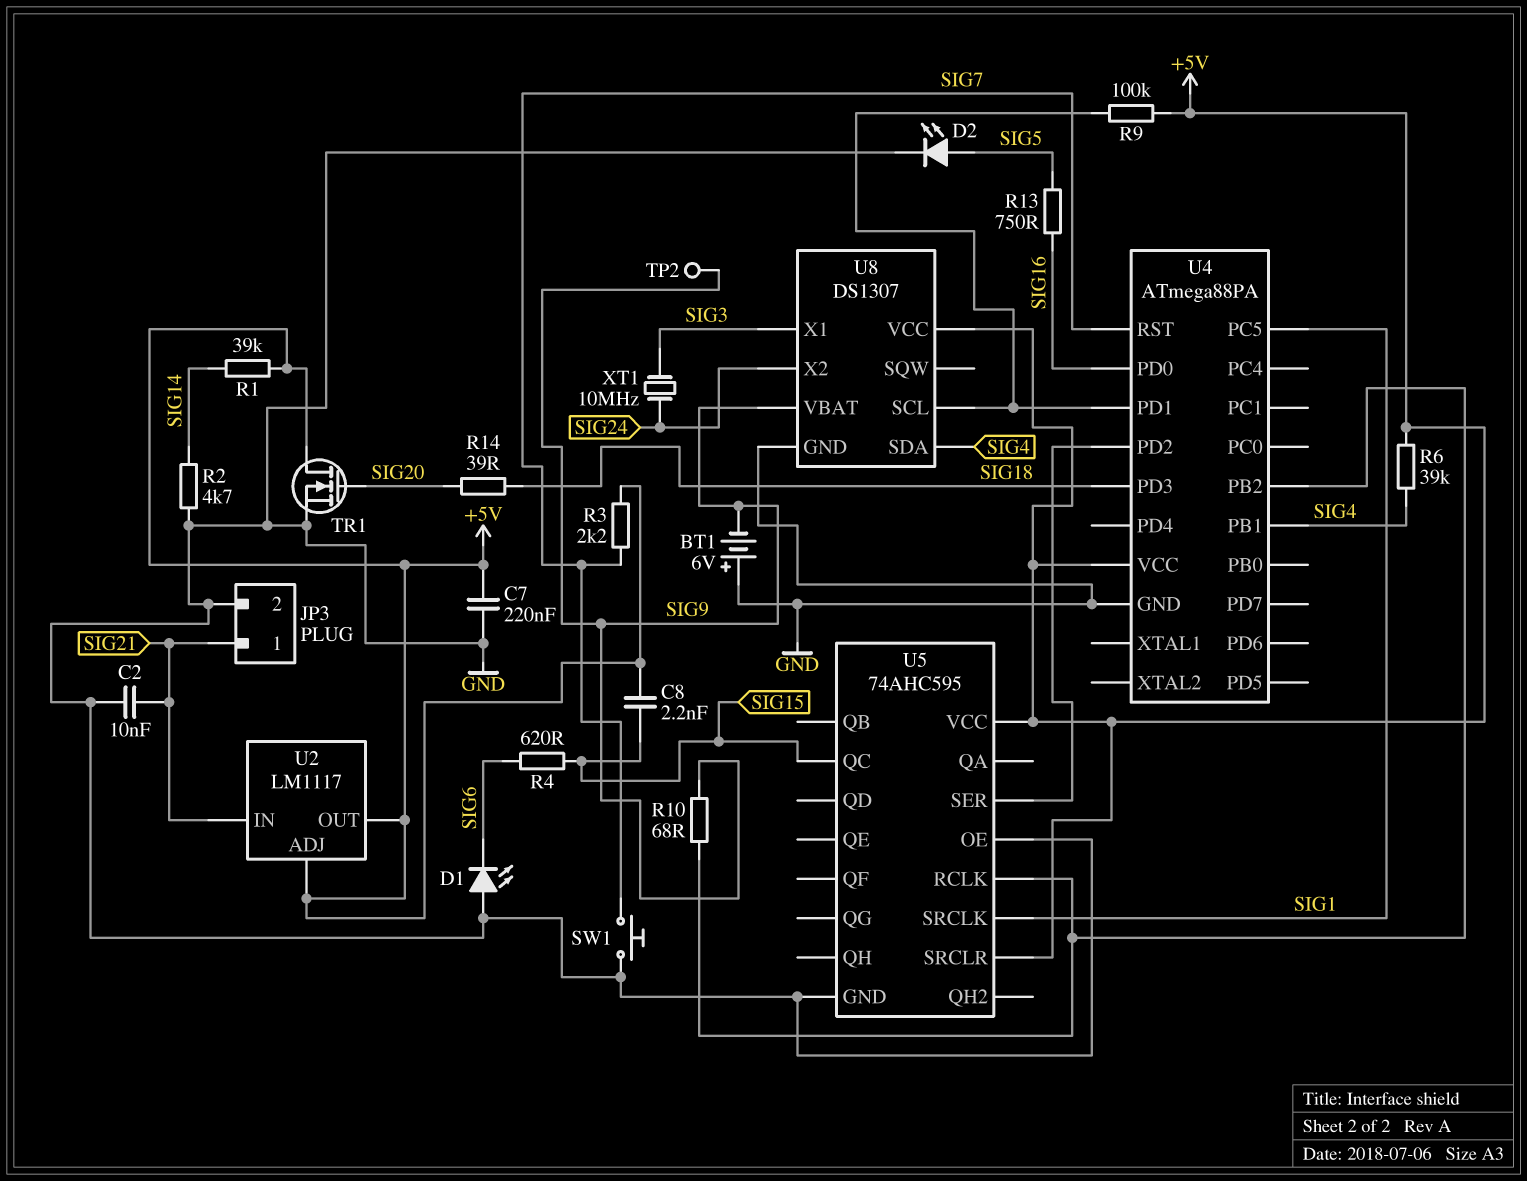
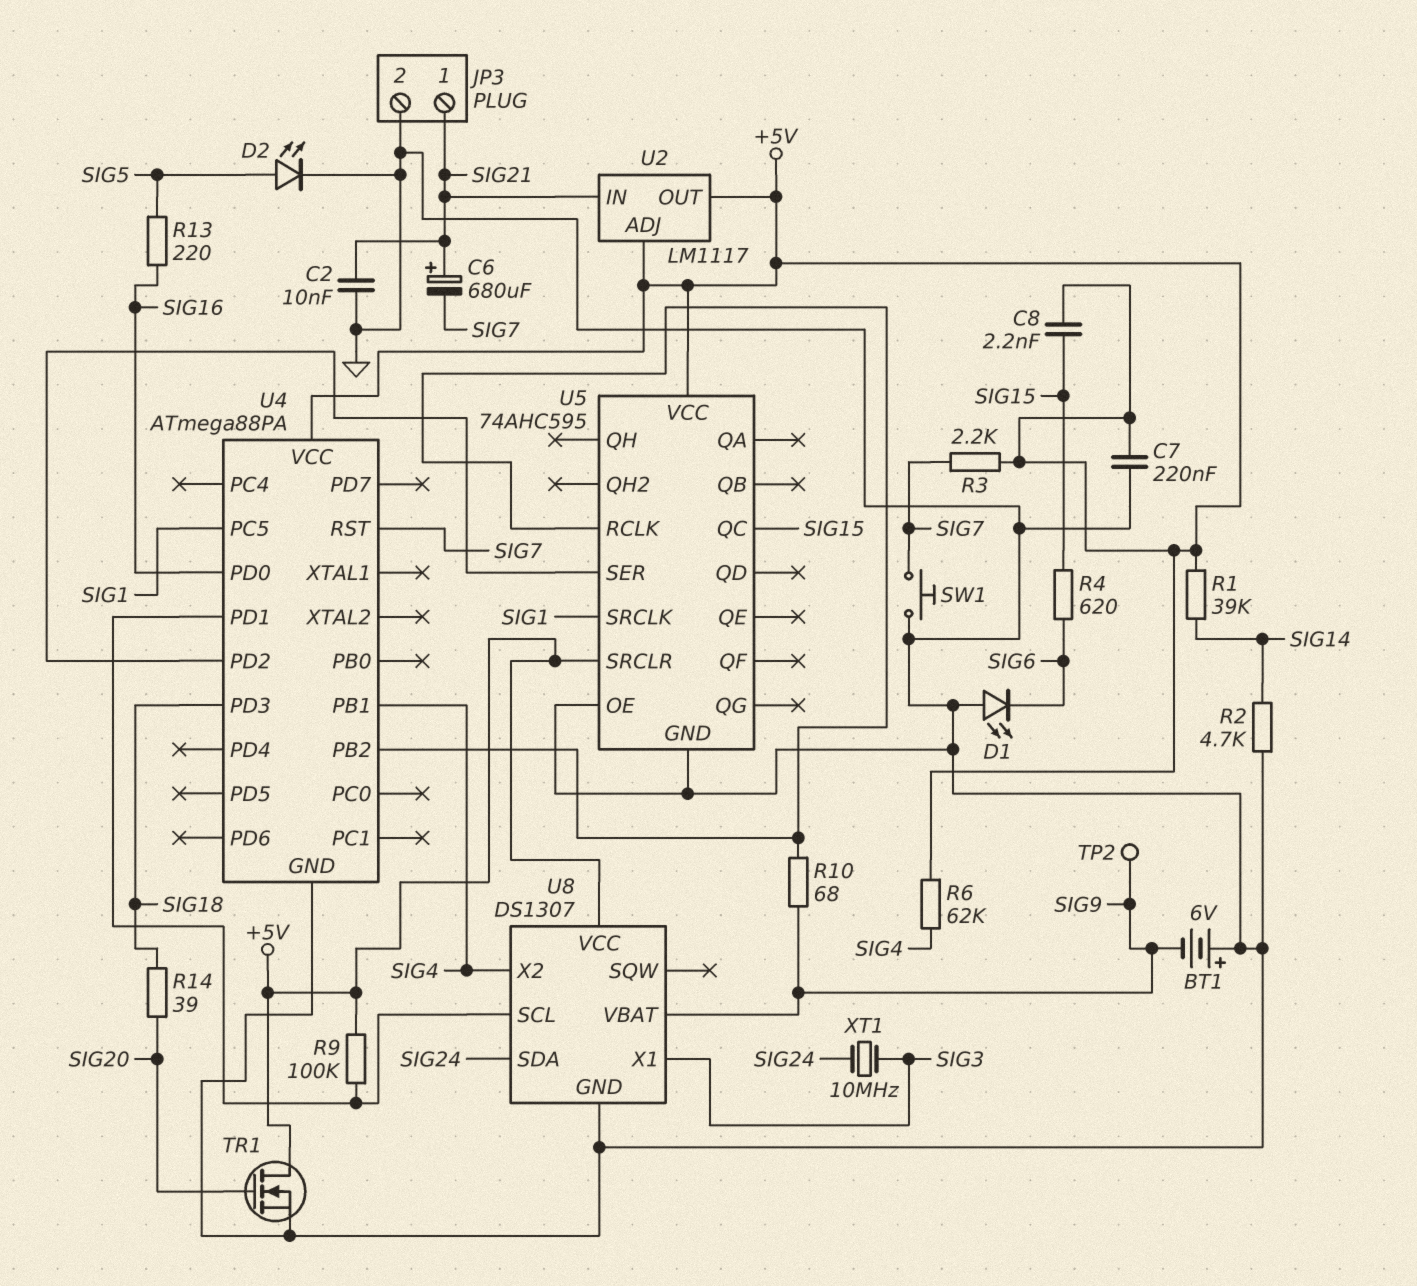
C6: none -> 680uF (plus SIG21, minus SIG7)
R6: 39k (+5V, SIG4) -> 62k (+5V, SIG4)
R13: 750 (SIG5, SIG16) -> 220 (SIG5, SIG16)
U8 pin SDA: SIG4 -> SIG24
U8 pin X2: SIG24 -> SIG4

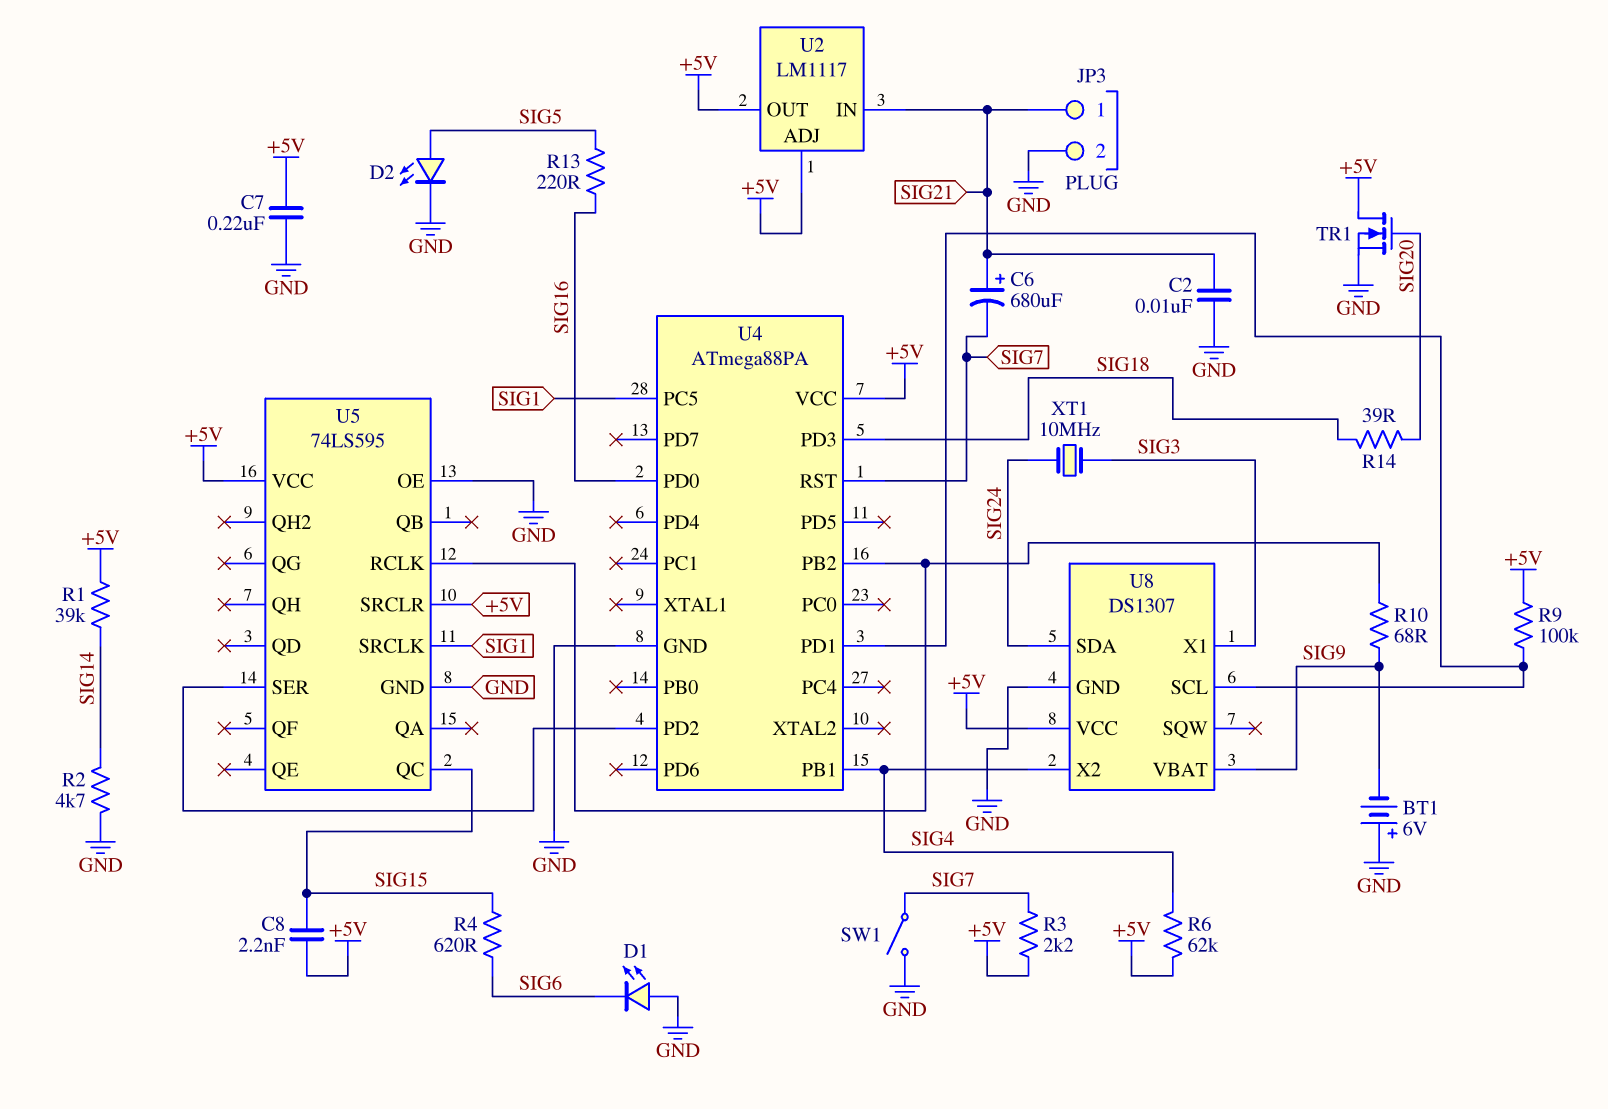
SW1: button (GND, SIG7) -> switch (GND, SIG7)
TP2: test point (SIG9) -> none
U5: 74AHC595 -> 74LS595

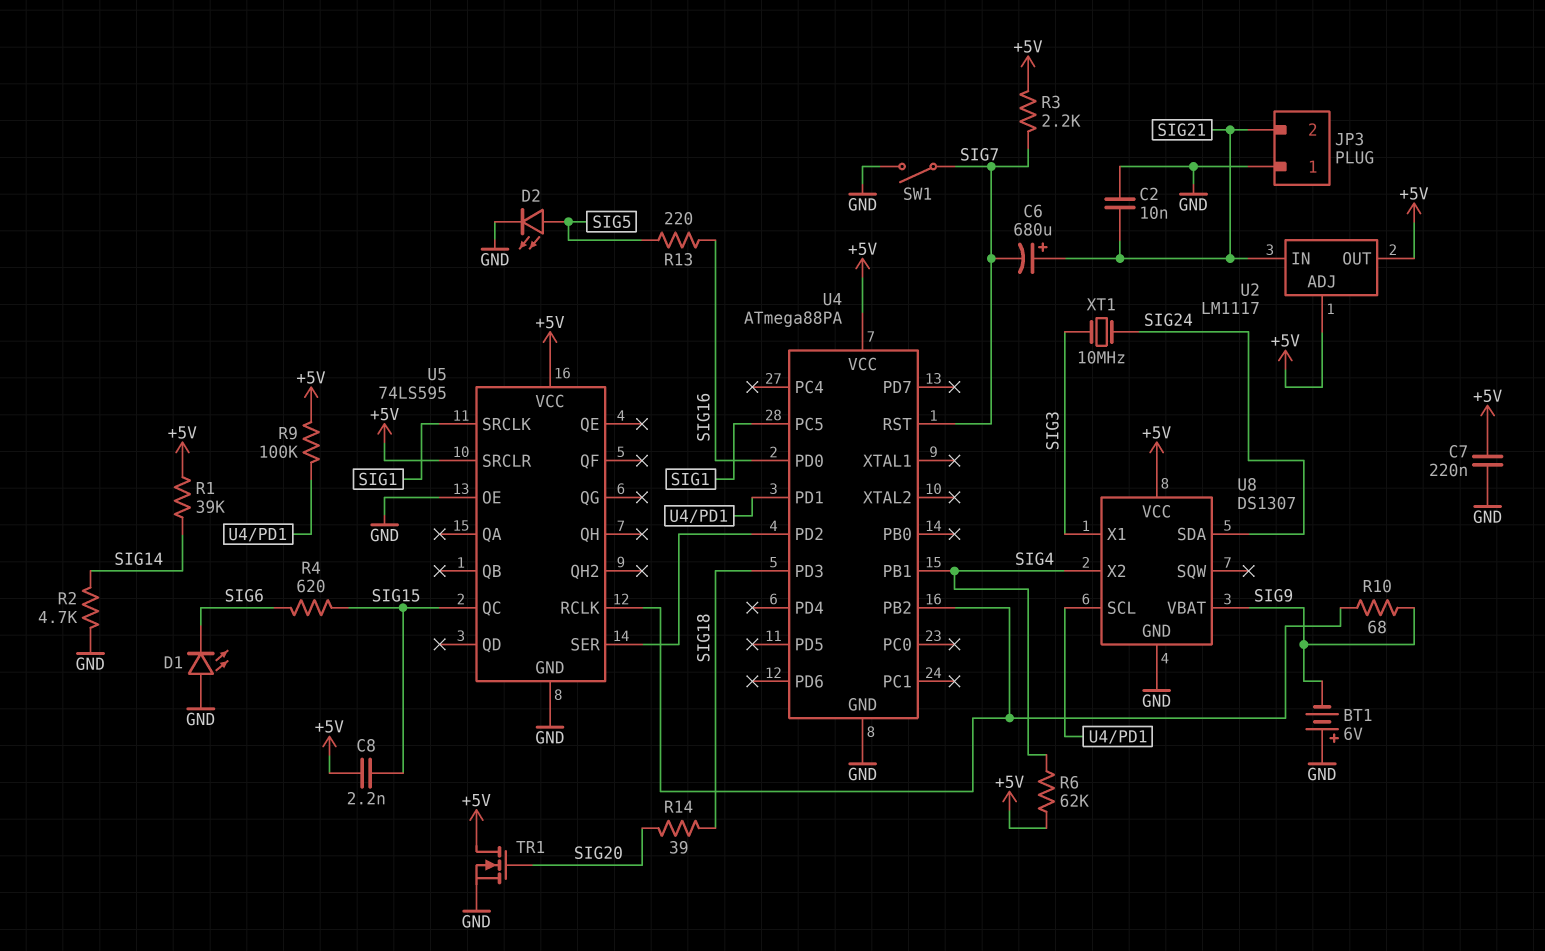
JP3 pin 1: SIG21 -> GND
JP3 pin 2: GND -> SIG21

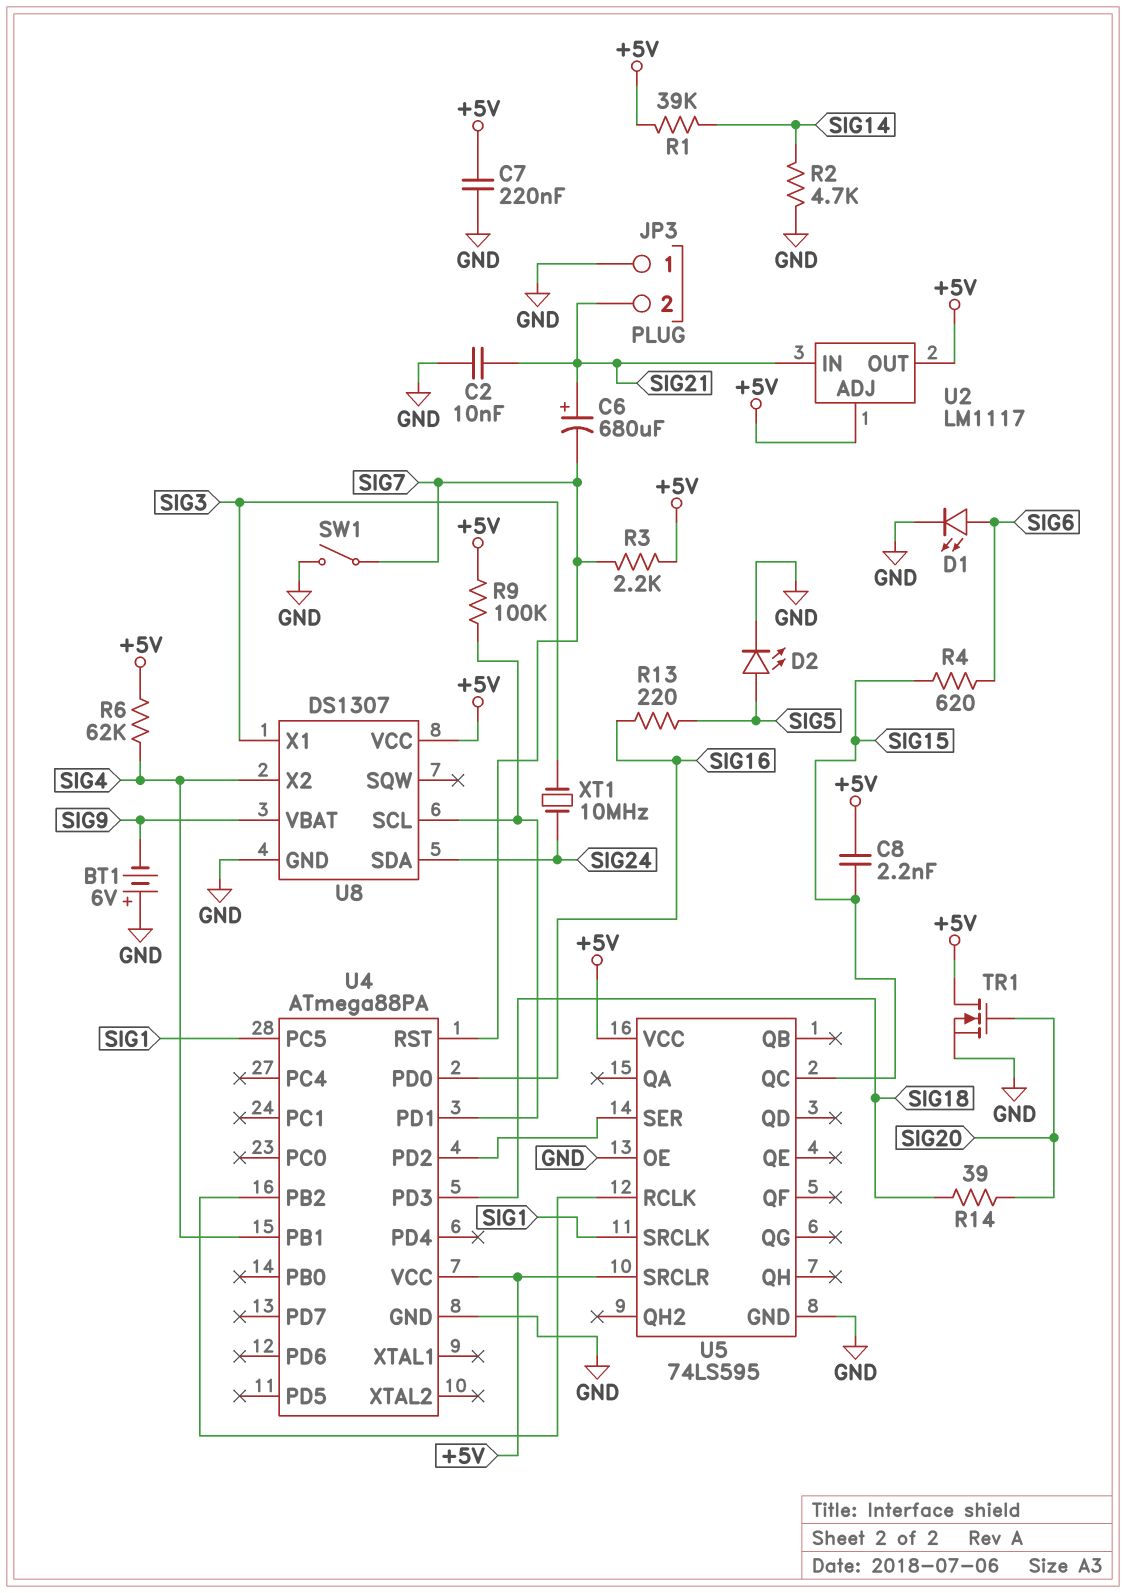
D1: LED (A GND, K SIG6) -> LED (A SIG6, K GND)
R10: 68 (SIG9, U4/PB2) -> none

